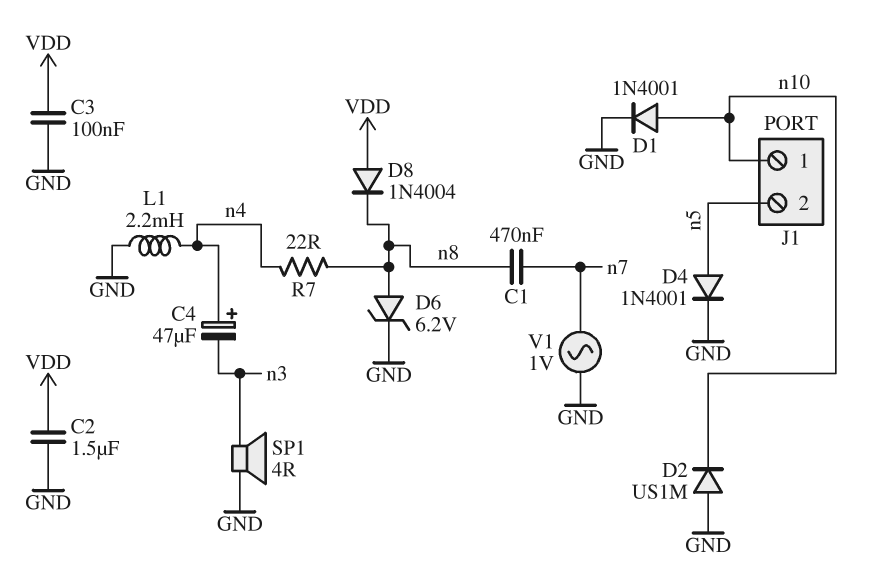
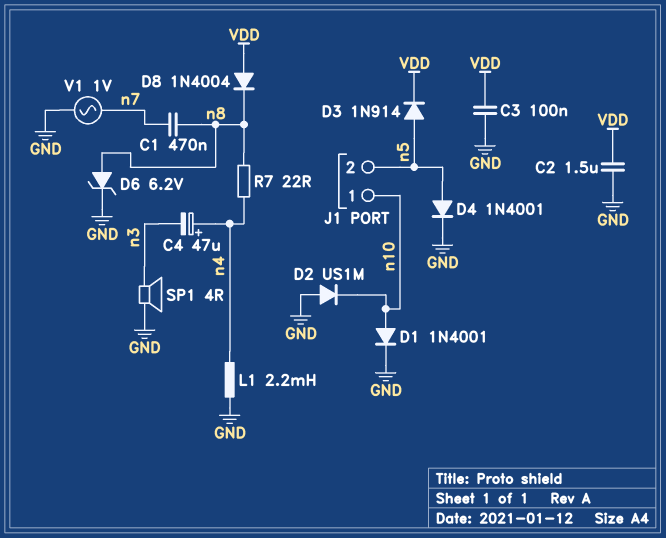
D3: none -> diode 1N914 (A n5, K VDD)

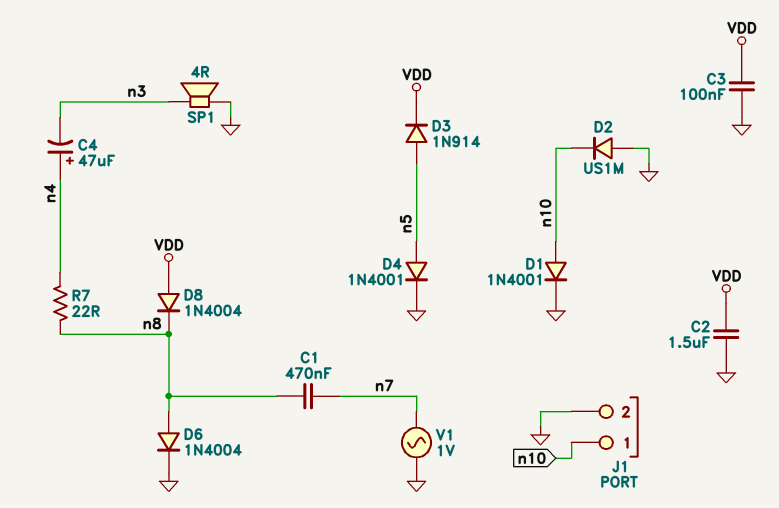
D6: zener 6.2V (A n8, K GND) -> diode 1N4004 (A n8, K GND)
J1 pin 2: n5 -> GND
L1: 2.2mH (GND, n4) -> none

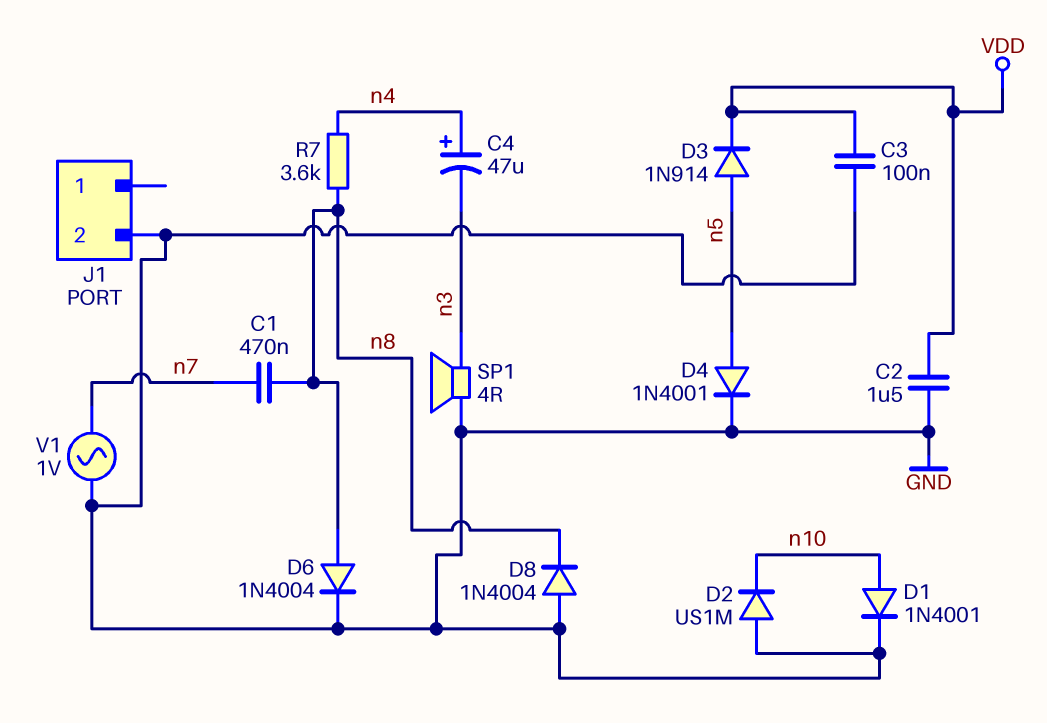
D8: diode 1N4004 (A VDD, K n8) -> diode 1N4004 (A GND, K n8)
J1 pin 1: n10 -> none
R7: 22 (n4, n8) -> 3.6k (n4, n8)

